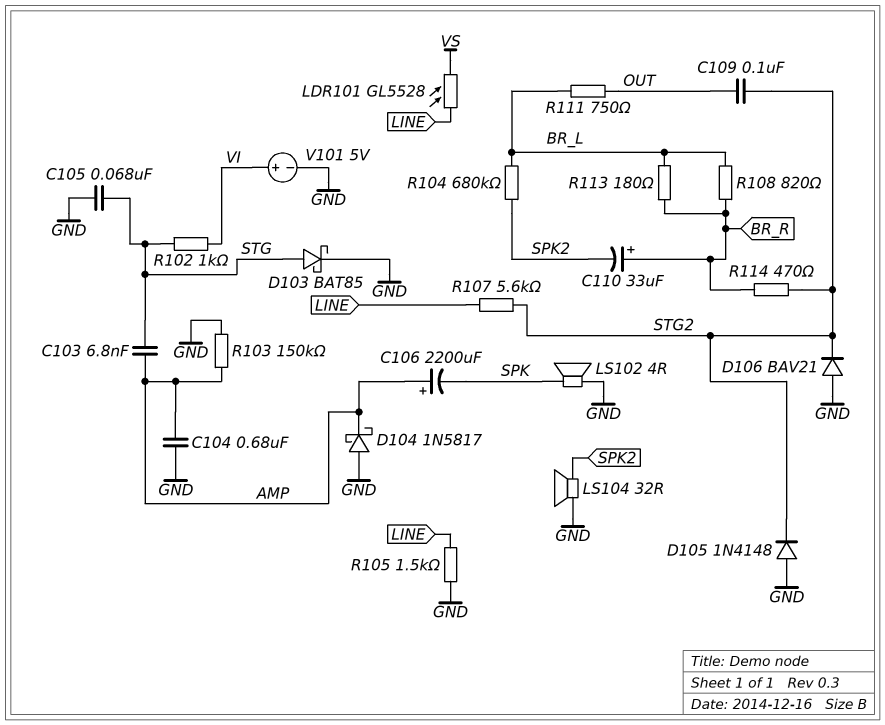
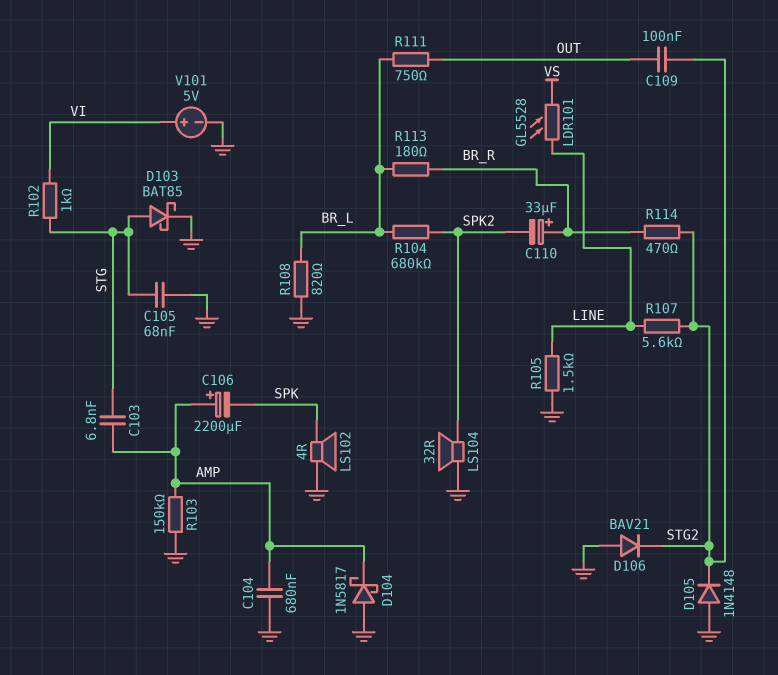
R108: 820 (BR_L, BR_R) -> 820 (BR_L, GND)

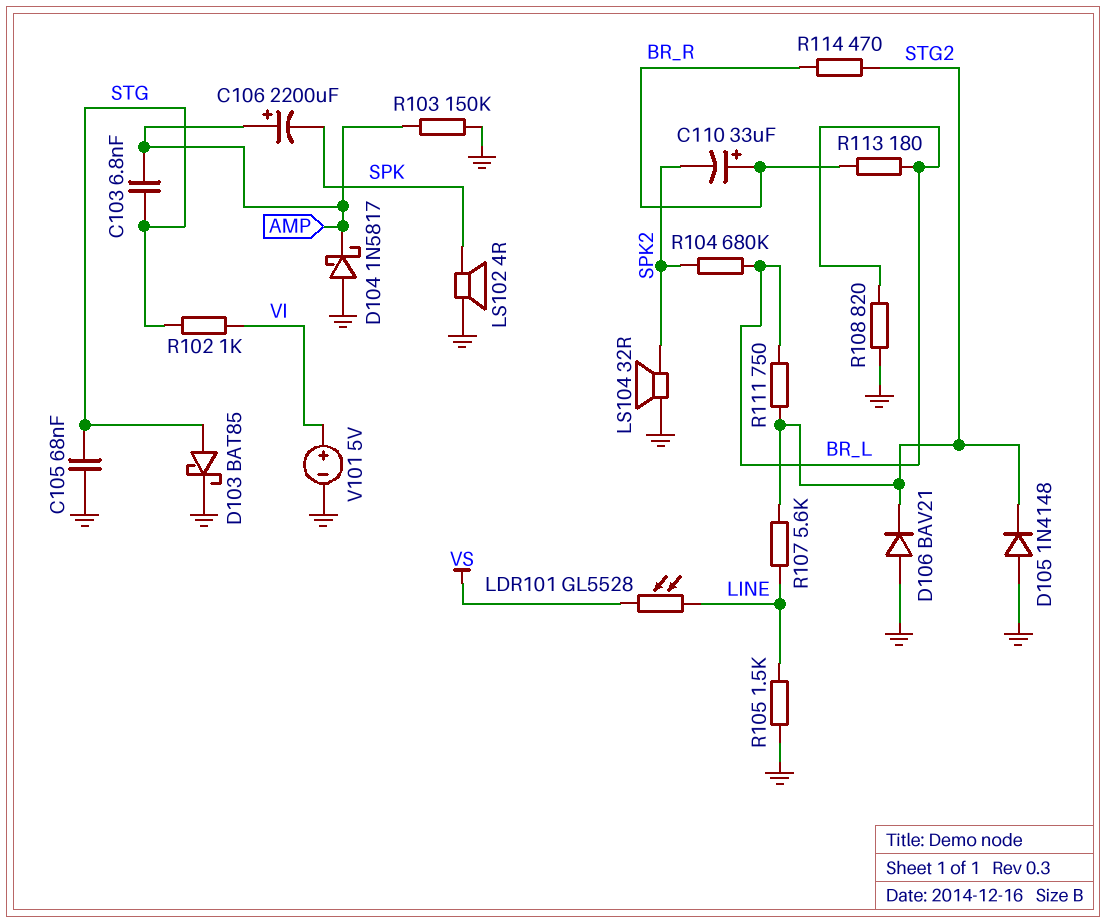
C104: 680nF (AMP, GND) -> none
C109: 100nF (OUT, STG2) -> none
R111: 750 (BR_L, OUT) -> 750 (BR_L, STG2)

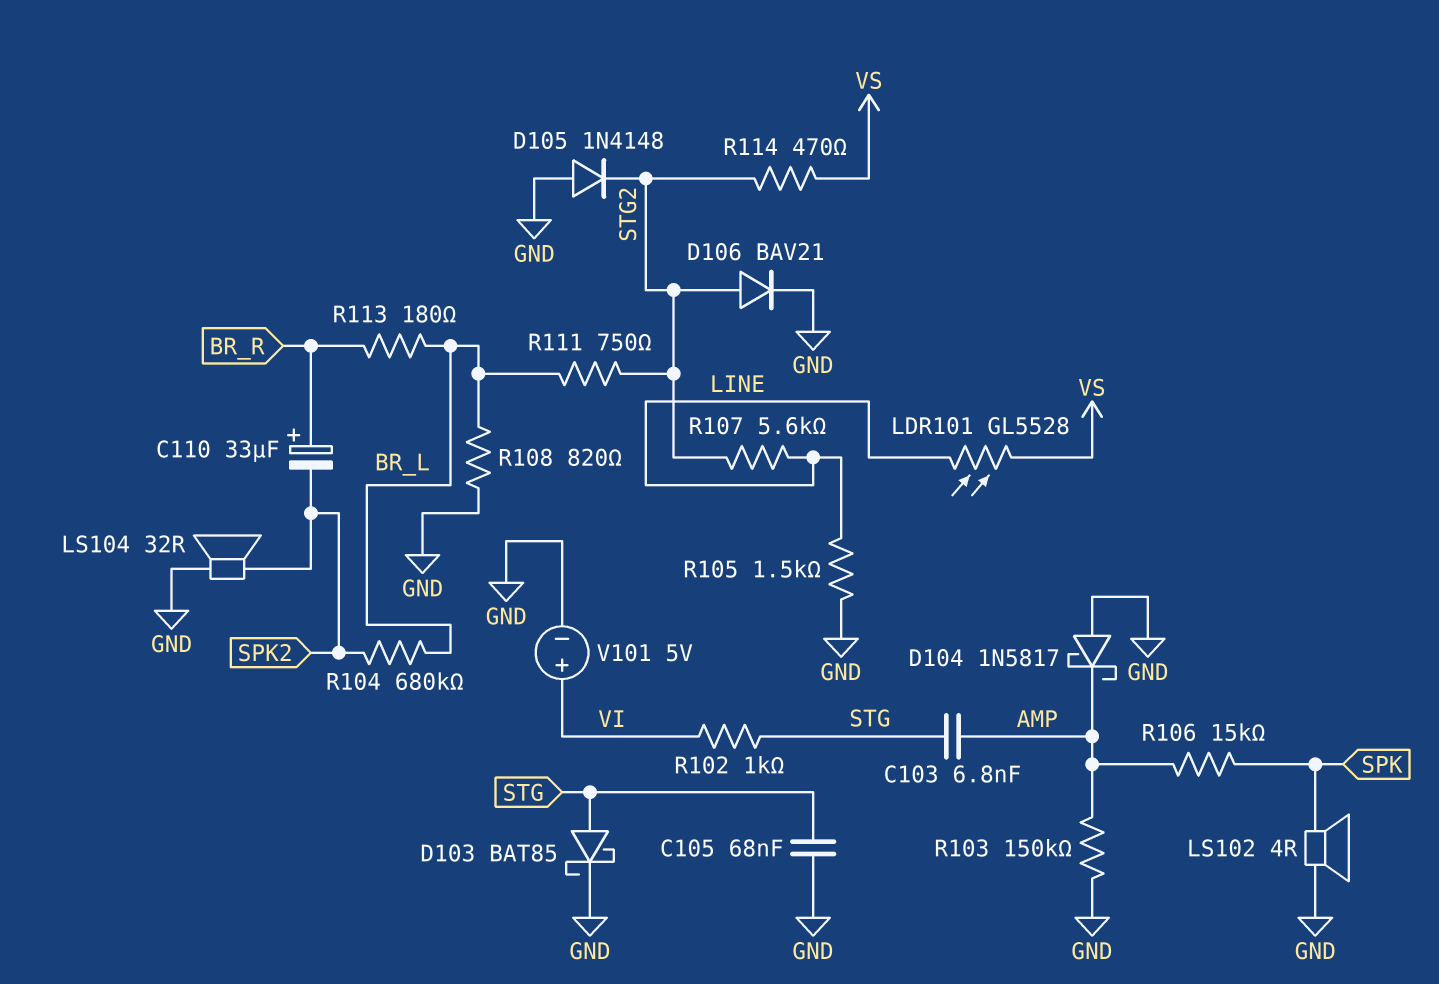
C106: 2200uF (plus AMP, minus SPK) -> none
D106: diode BAV21 (A GND, K STG2) -> diode BAV21 (A STG2, K GND)
R106: none -> 15k (AMP, SPK)
R114: 470 (BR_R, STG2) -> 470 (STG2, VS)

